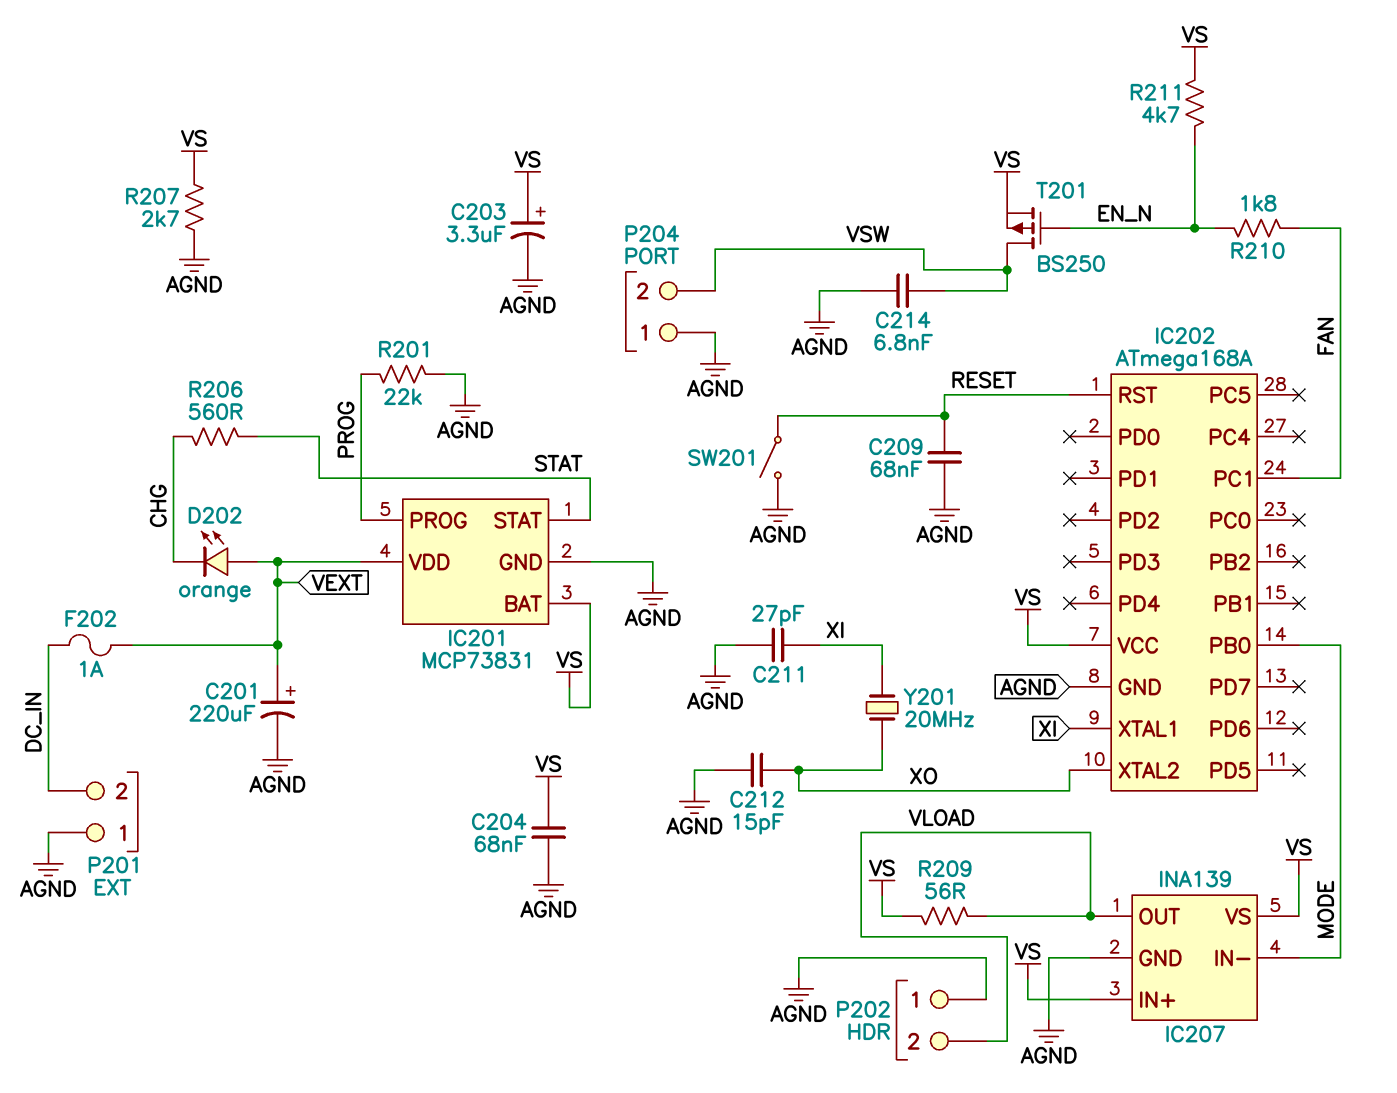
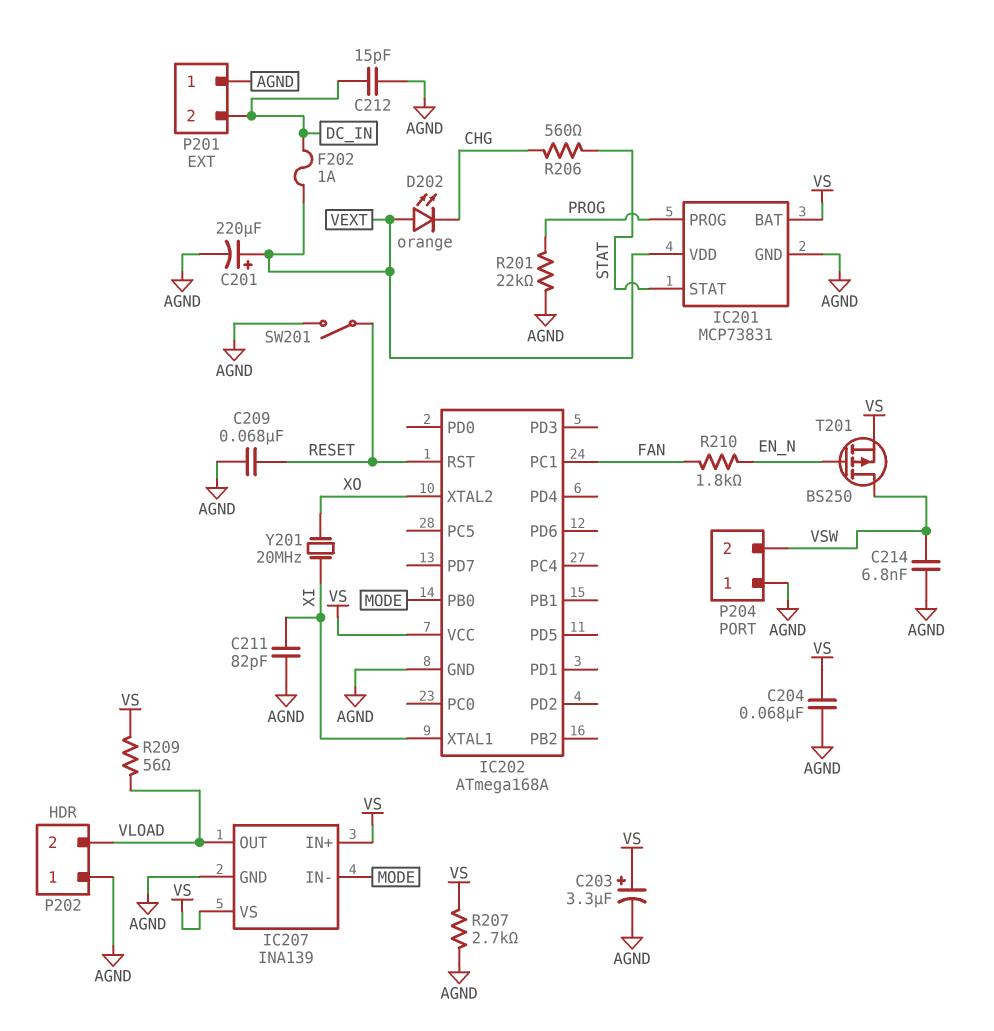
C211: 27pF (AGND, XI) -> 82pF (AGND, XI)
C212: 15pF (AGND, XO) -> 15pF (AGND, DC_IN)
R211: 4.7k (EN_N, VS) -> none

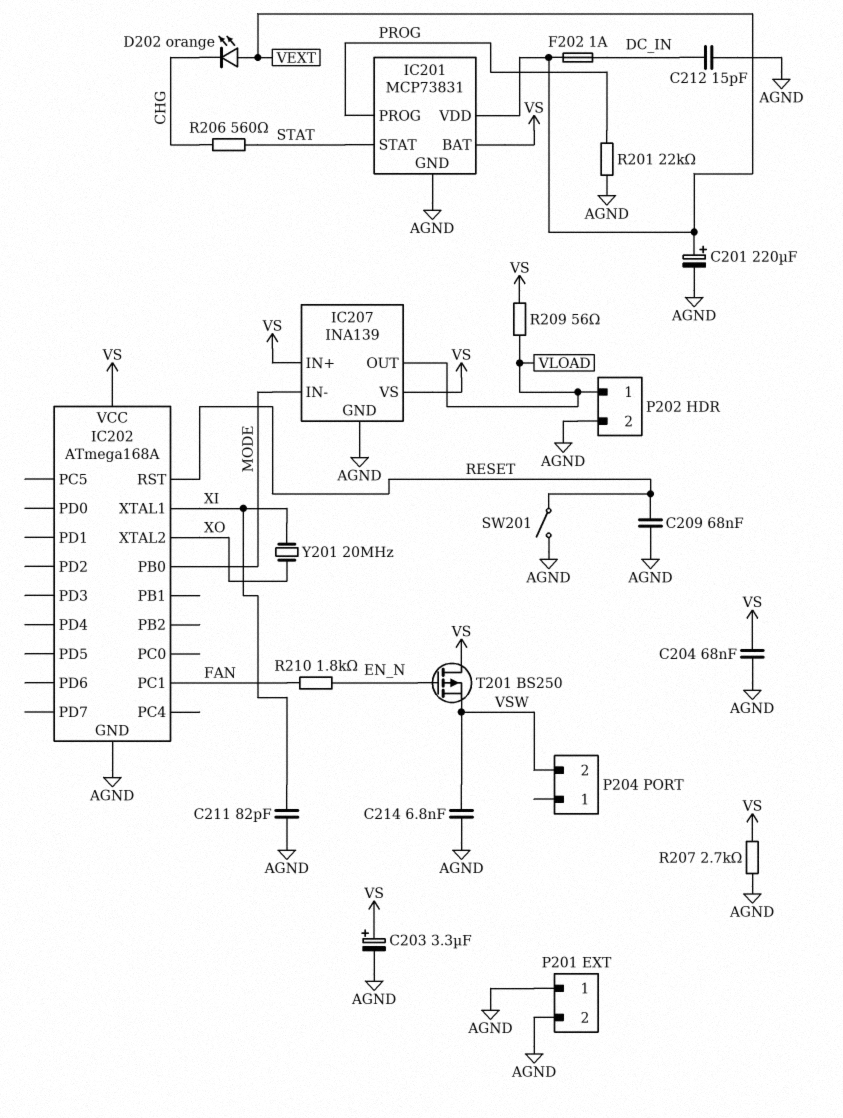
P201 pin 2: DC_IN -> AGND
P202 pin 1: AGND -> VLOAD
P202 pin 2: VLOAD -> AGND
P204 pin 1: AGND -> none
T201: PMOS BS250 (G EN_N, D VSW, S VS) -> PMOS BS250 (G EN_N, D VS, S VSW)

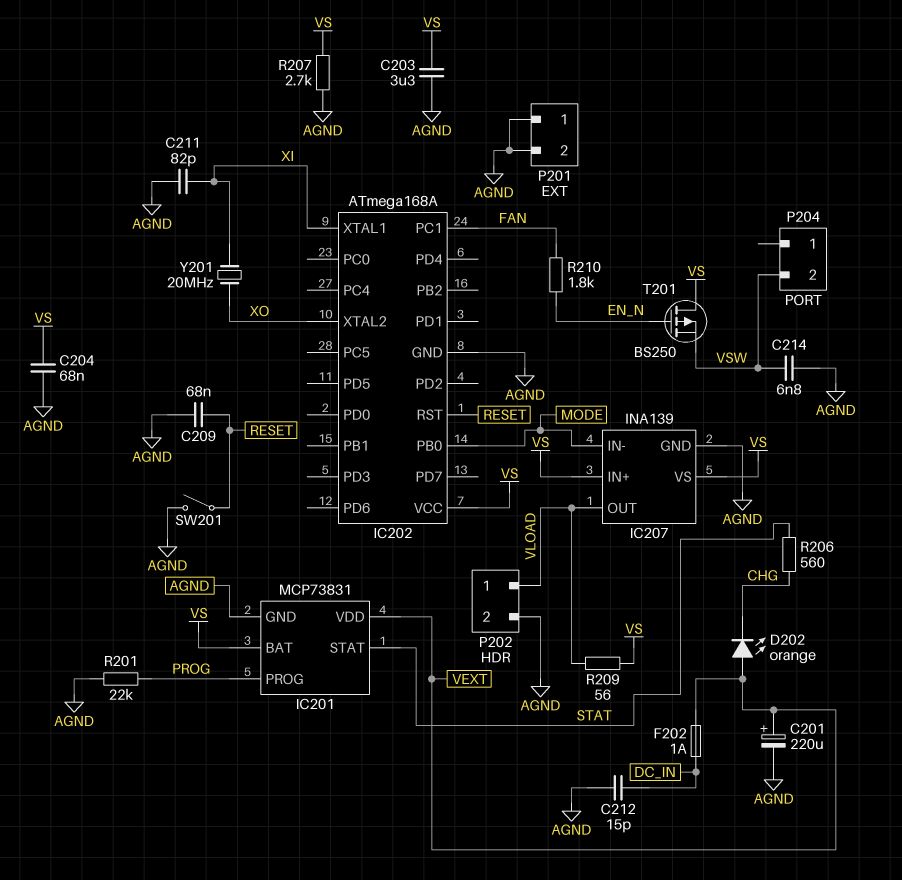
C203: 3.3uF (plus VS, minus AGND) -> 3.3uF (AGND, VS)

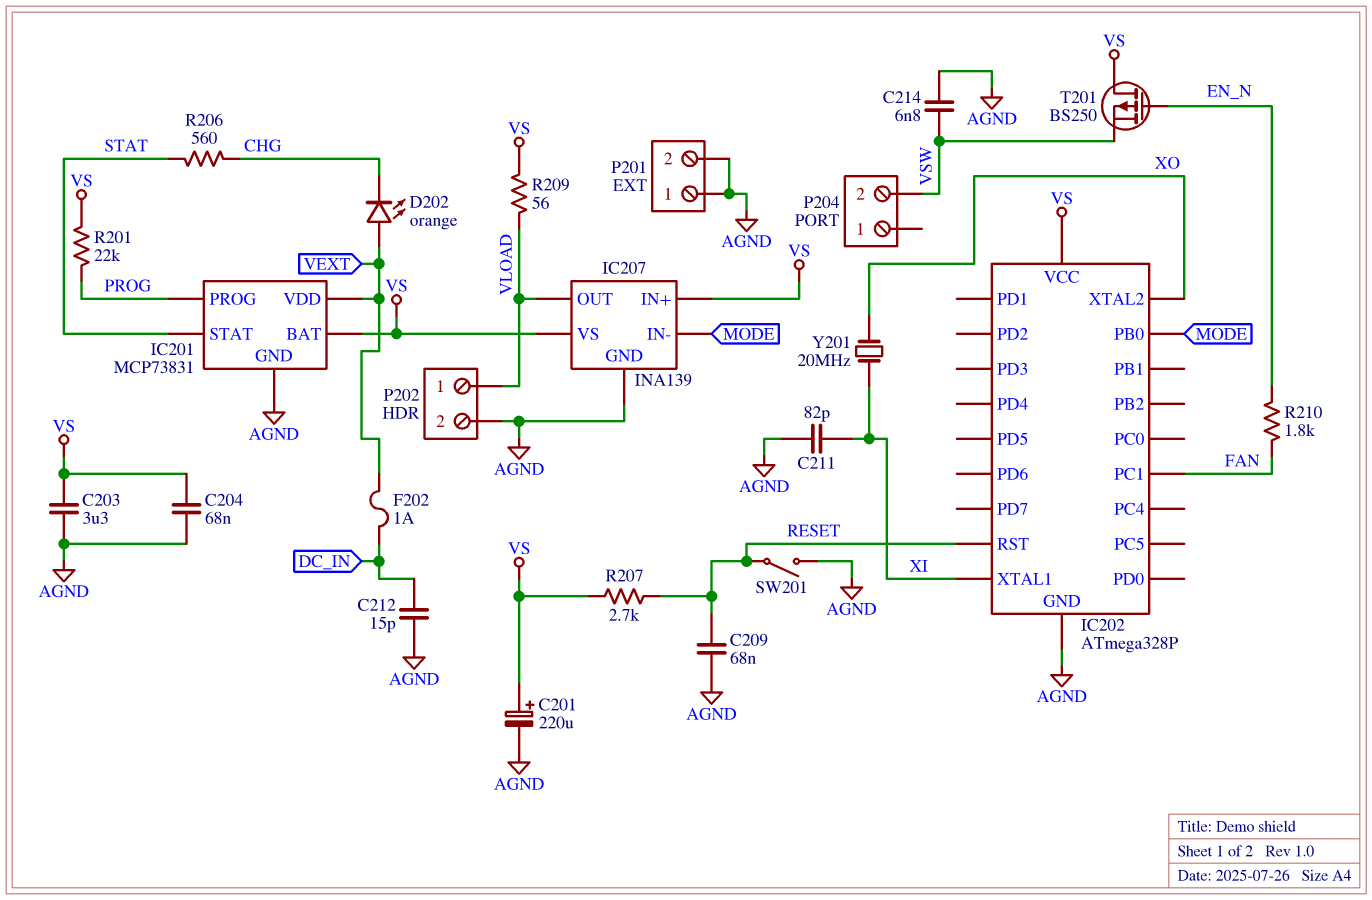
C201: 220uF (plus VEXT, minus AGND) -> 220uF (plus VS, minus AGND)
IC202: ATmega168A -> ATmega328P
R201: 22k (AGND, PROG) -> 22k (PROG, VS)
R207: 2.7k (AGND, VS) -> 2.7k (RESET, VS)

